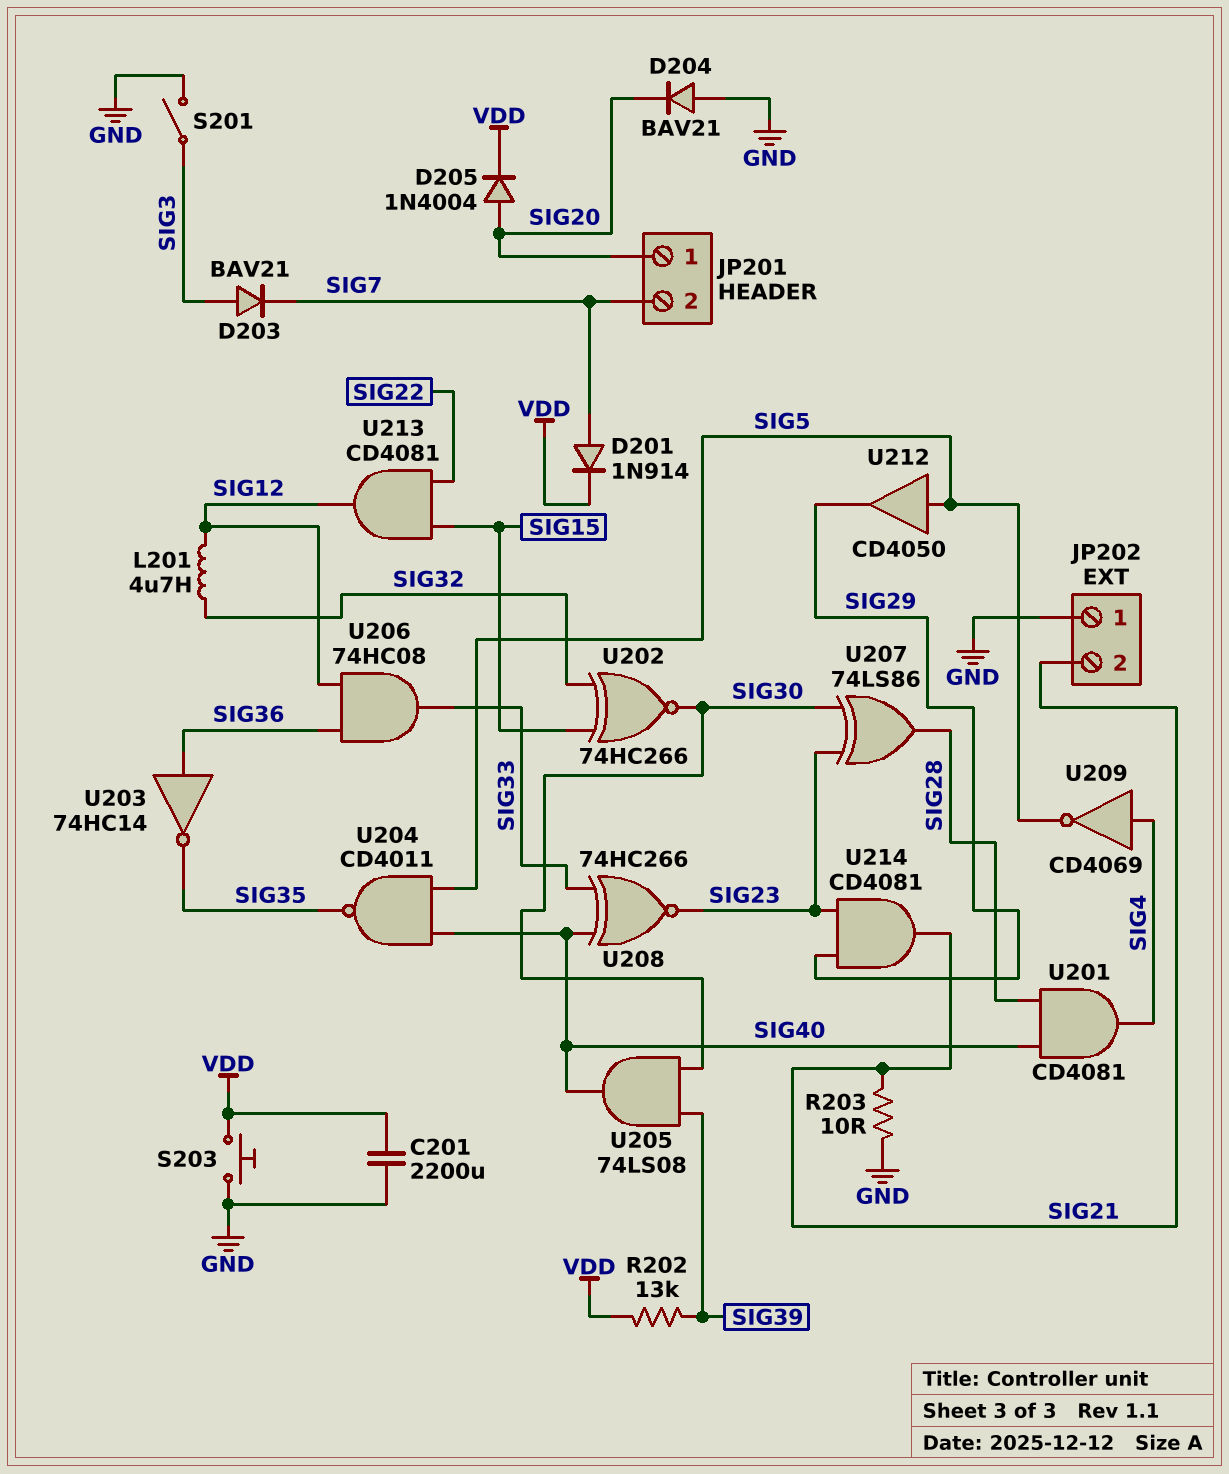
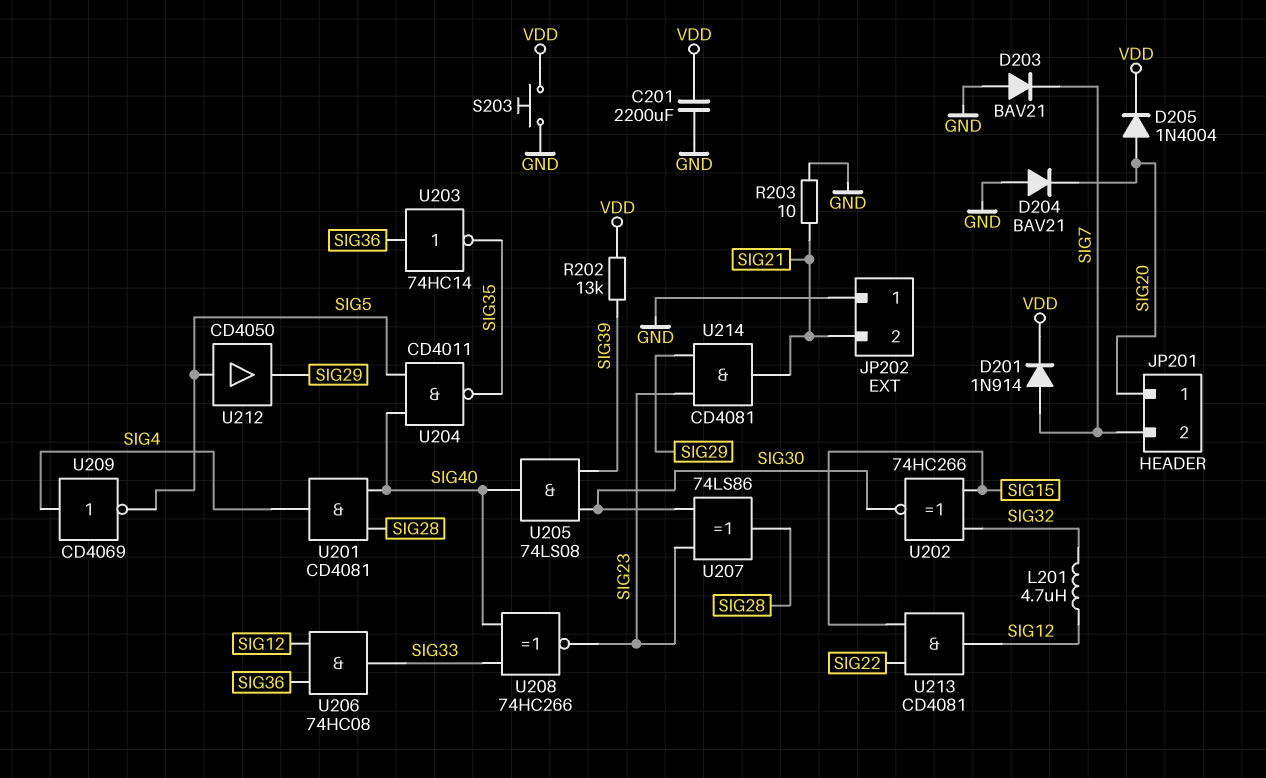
D203: diode BAV21 (A SIG3, K SIG7) -> diode BAV21 (A GND, K SIG7)
S201: switch (GND, SIG3) -> none

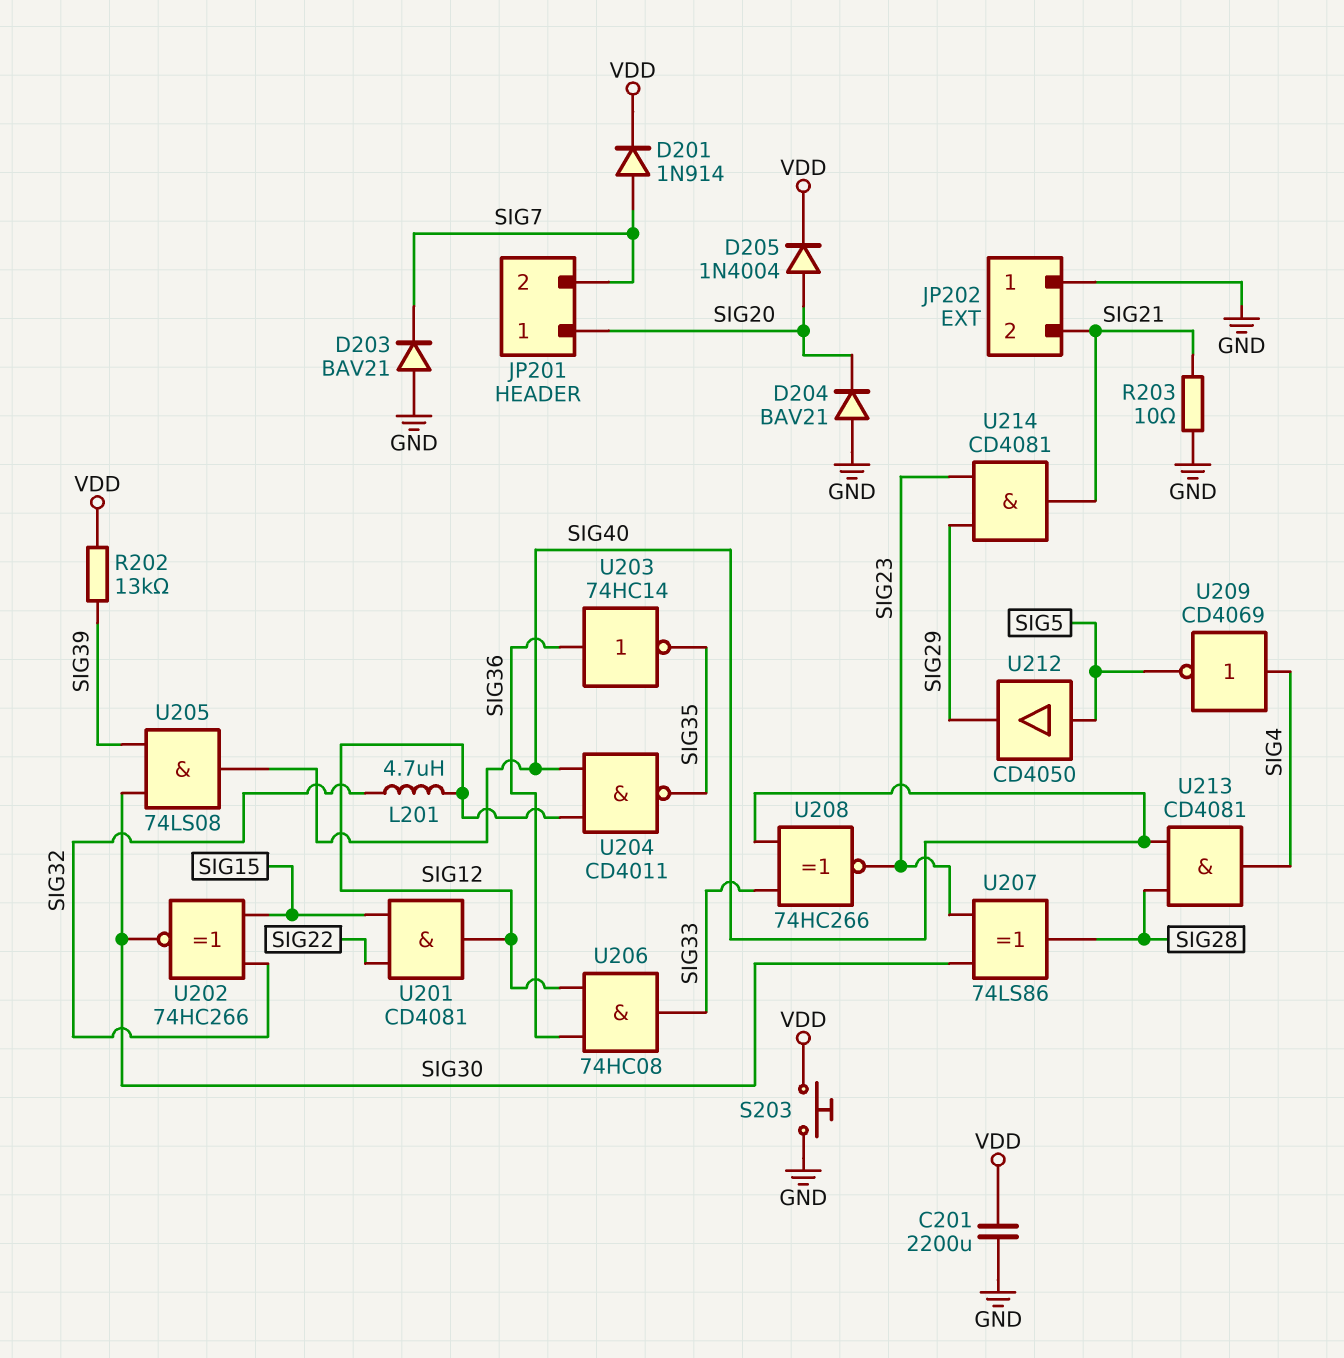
U201: AND CD4081 (in SIG28, in SIG40, out SIG4) -> AND CD4081 (in SIG15, in SIG22, out SIG12)
U204: NAND CD4011 (in SIG5, in SIG40, out SIG35) -> NAND CD4011 (in SIG12, in SIG40, out SIG35)
U213: AND CD4081 (in SIG15, in SIG22, out SIG12) -> AND CD4081 (in SIG28, in SIG40, out SIG4)

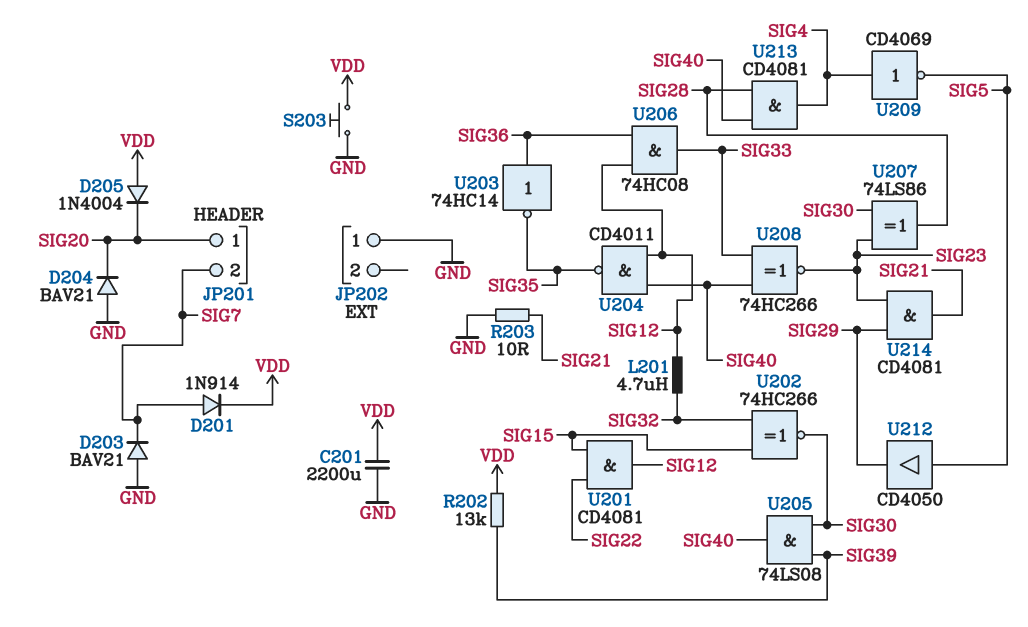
D205: diode 1N4004 (A SIG20, K VDD) -> diode 1N4004 (A VDD, K SIG20)
JP202 pin 2: SIG21 -> none

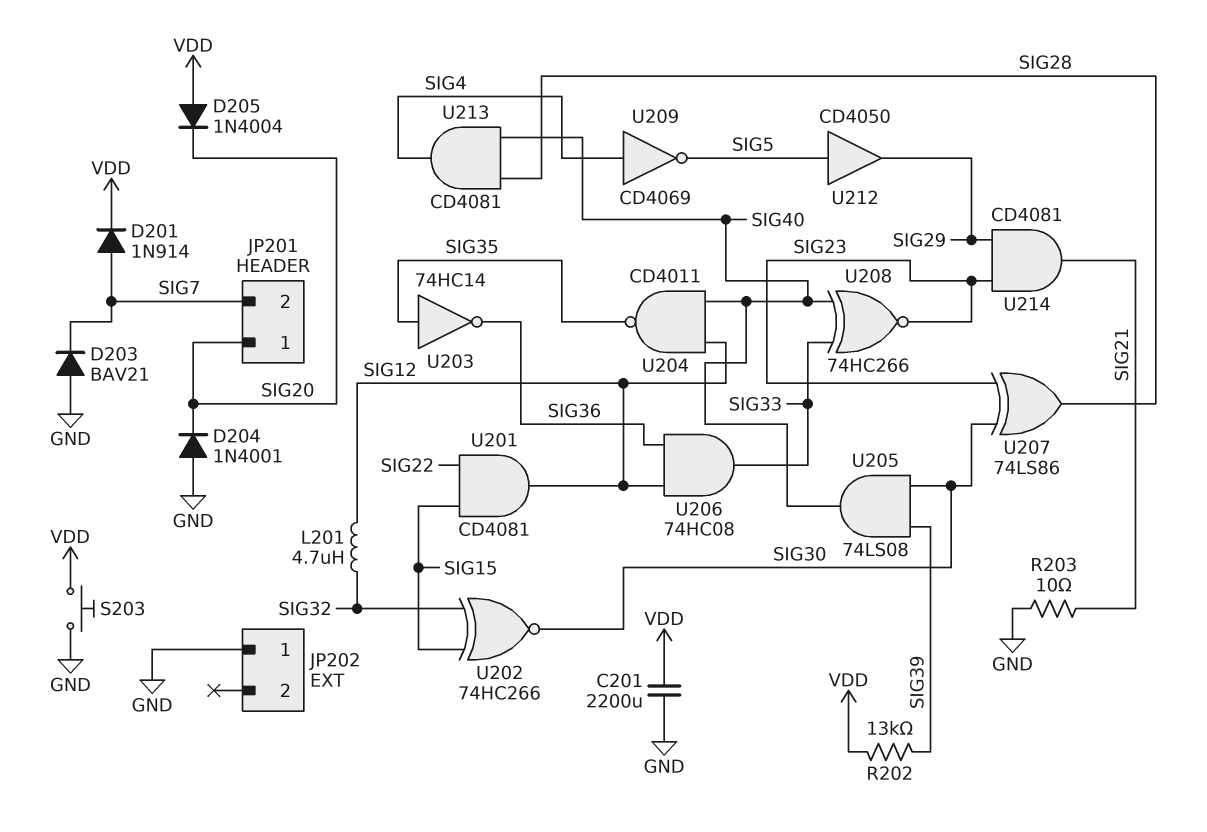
D204: diode BAV21 (A GND, K SIG20) -> diode 1N4001 (A GND, K SIG20)
U203: NOT 74HC14 (in SIG36, out SIG35) -> NOT 74HC14 (in SIG35, out SIG36)

